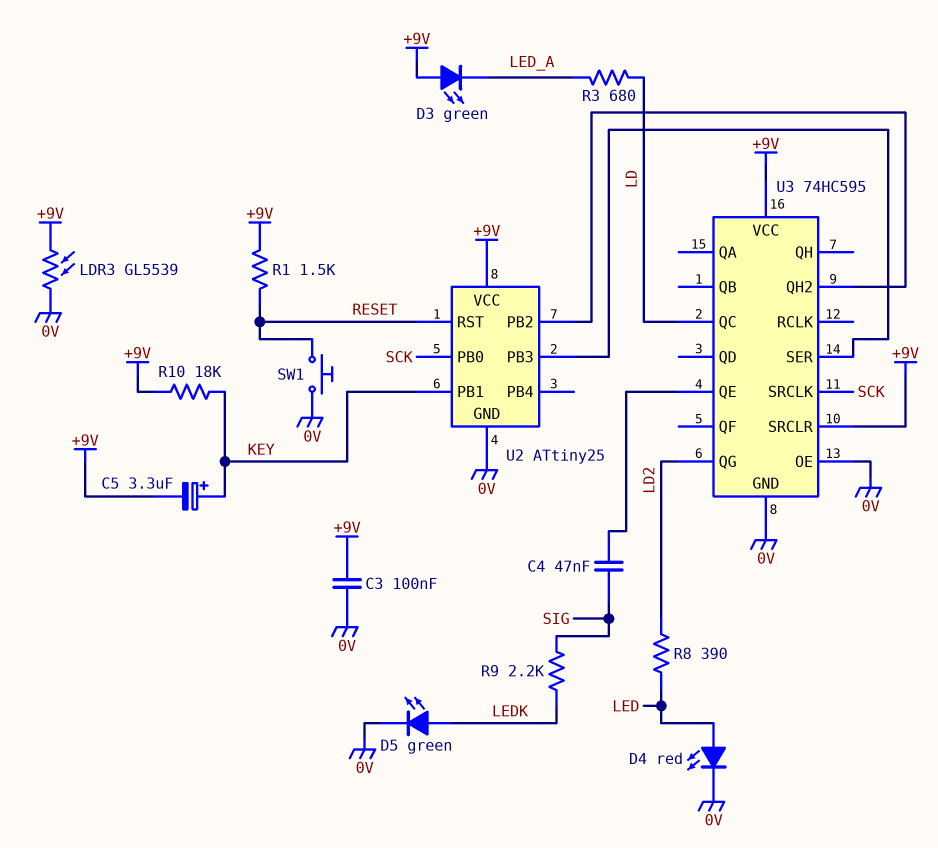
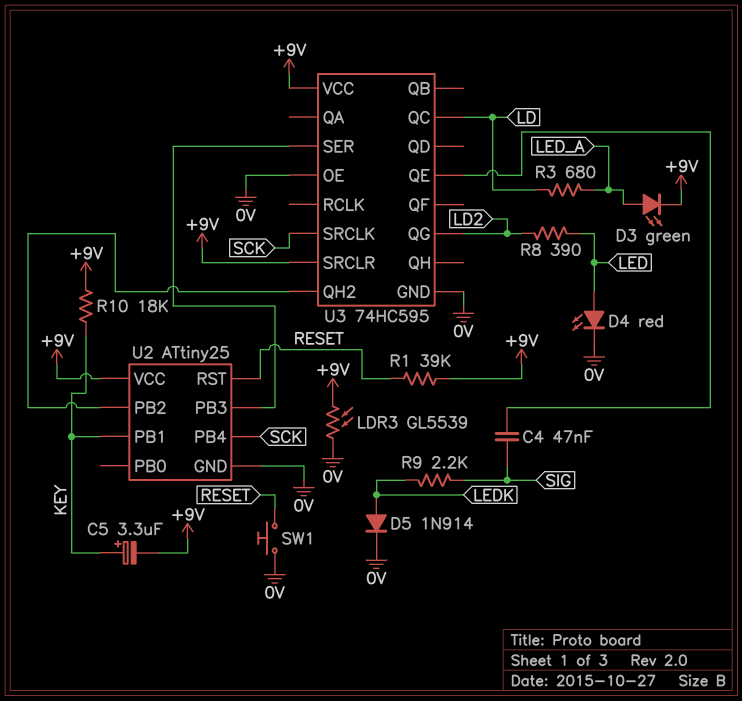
C3: 100nF (+9V, 0V) -> none
D3: LED green (A +9V, K LED_A) -> LED green (A LED_A, K +9V)
D5: LED green (A LEDK, K 0V) -> diode 1N914 (A LEDK, K 0V)
R1: 1.5k (+9V, RESET) -> 39k (+9V, RESET)
U2 pin PB0: SCK -> none
U2 pin PB4: none -> SCK

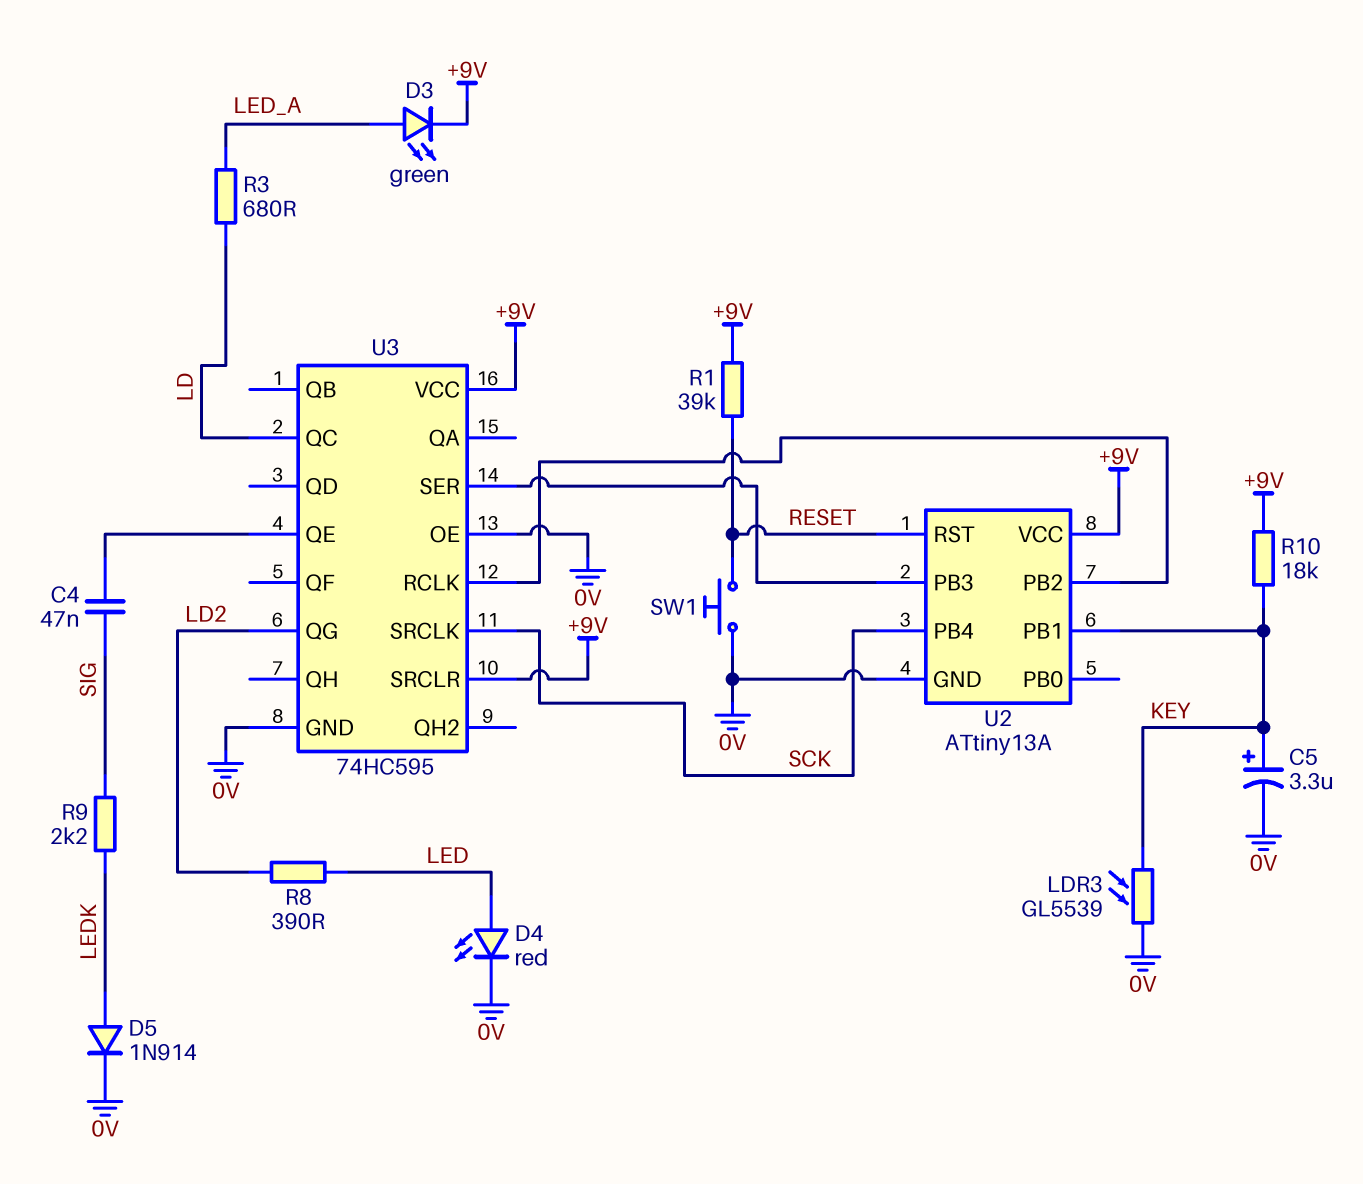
C5: 3.3uF (plus KEY, minus +9V) -> 3.3uF (plus KEY, minus 0V)
LDR3: GL5539 (+9V, 0V) -> GL5539 (0V, KEY)
U2: ATtiny25 -> ATtiny13A
U3 pin QH2: U2/PB2 -> none
U3 pin RCLK: none -> U2/PB2

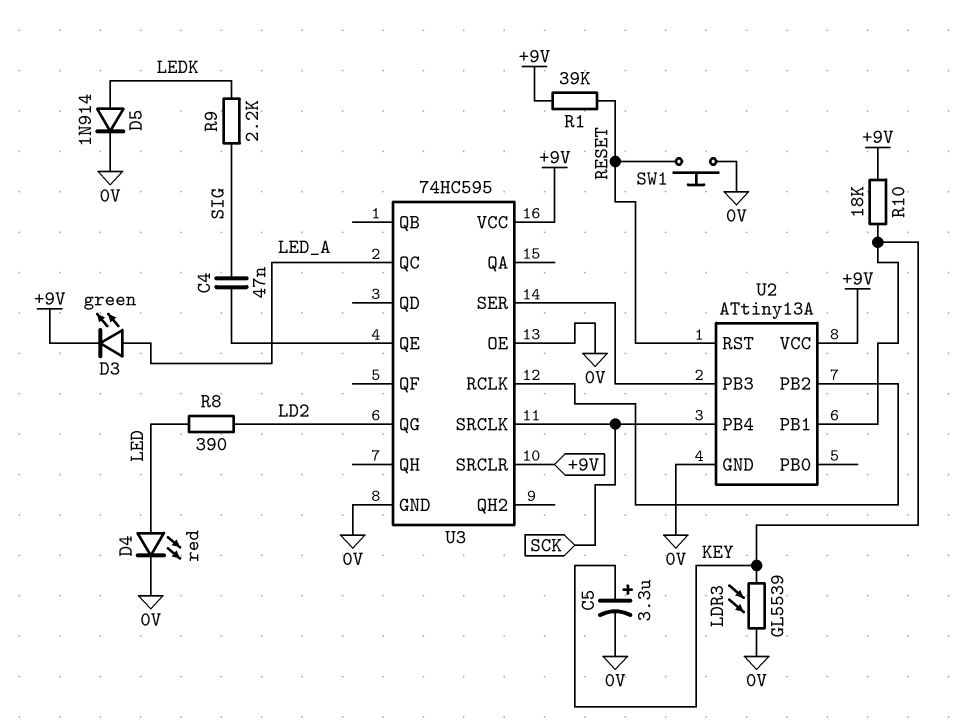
R3: 680 (LD, LED_A) -> none
U3 pin QC: LD -> LED_A

